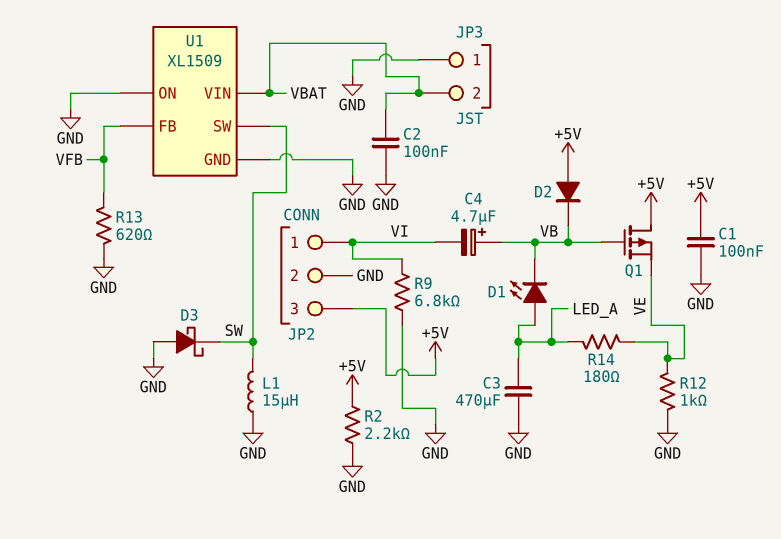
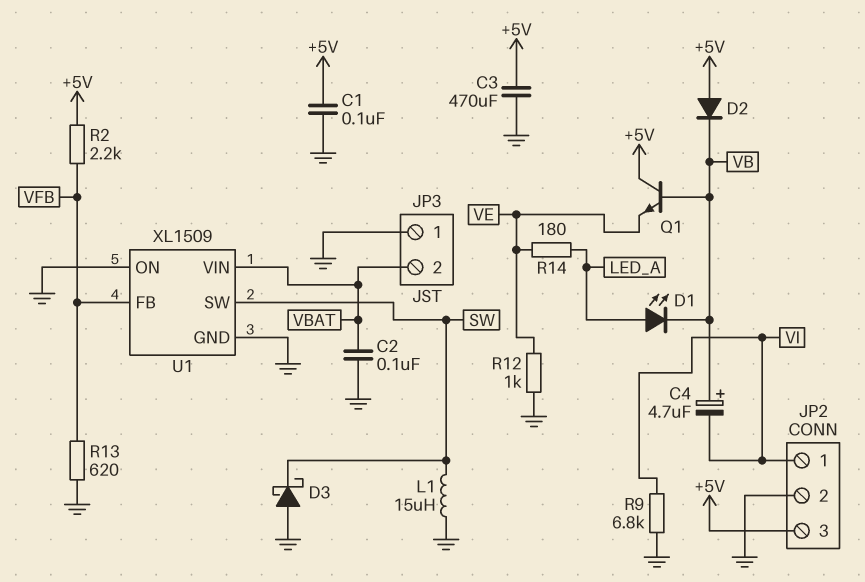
C3: 470uF (GND, LED_A) -> 470uF (+5V, GND)
Q1: PMOS (G VB, D +5V, S VE) -> NPN (B VB, C +5V, E VE)
R2: 2.2k (+5V, GND) -> 2.2k (+5V, VFB)

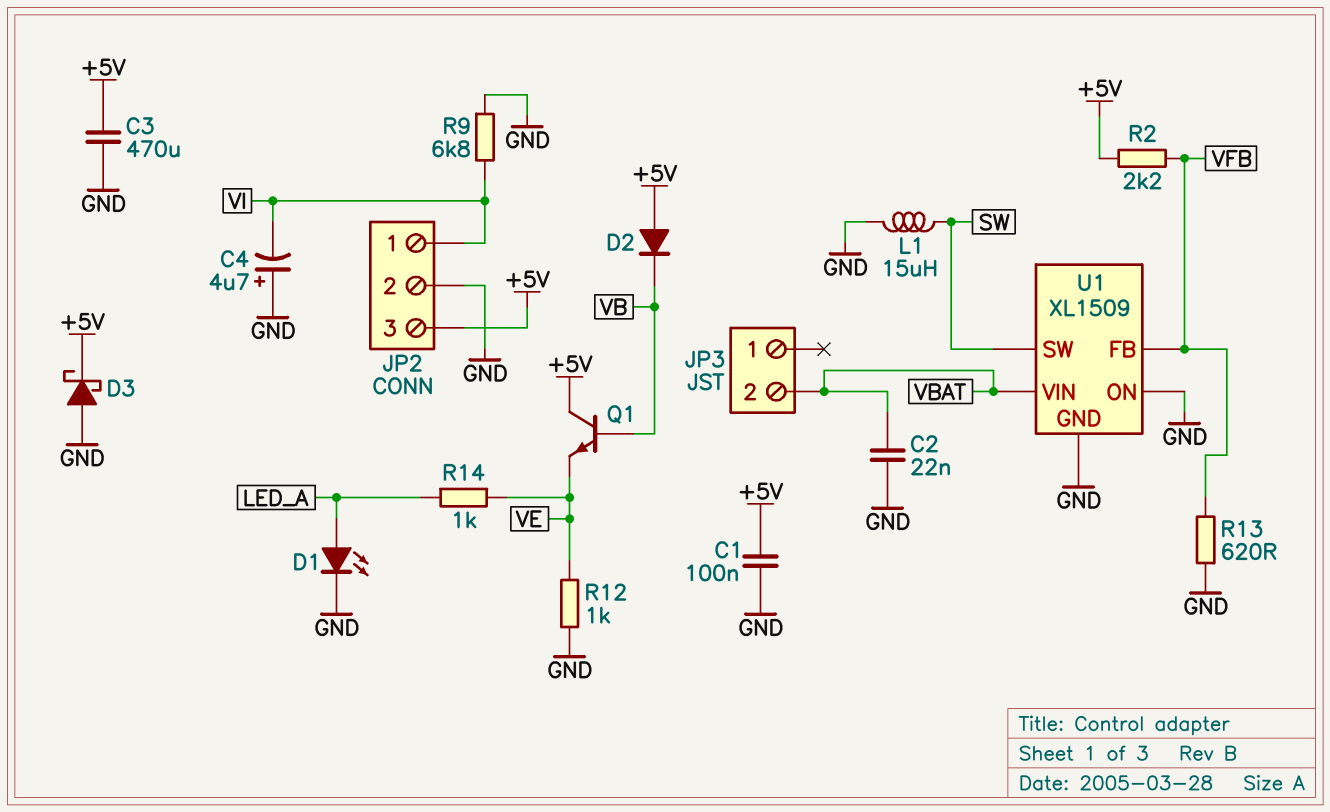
C2: 100nF (GND, VBAT) -> 22nF (GND, VBAT)
C4: 4.7uF (plus VB, minus VI) -> 4.7uF (plus GND, minus VI)
D1: LED (A LED_A, K VB) -> LED (A LED_A, K GND)
D3: schottky (A GND, K SW) -> schottky (A GND, K +5V)
JP3 pin 1: GND -> none
R14: 180 (LED_A, VE) -> 1k (LED_A, VE)

